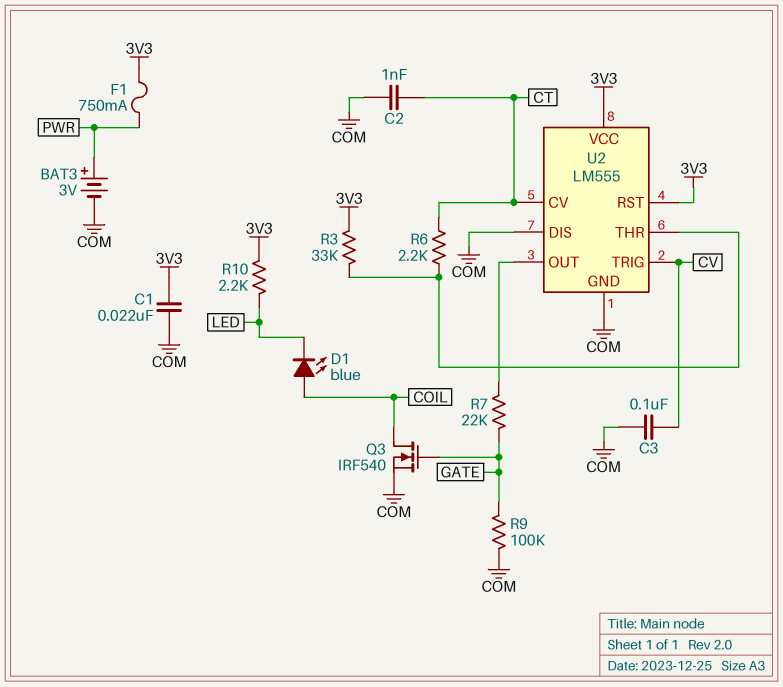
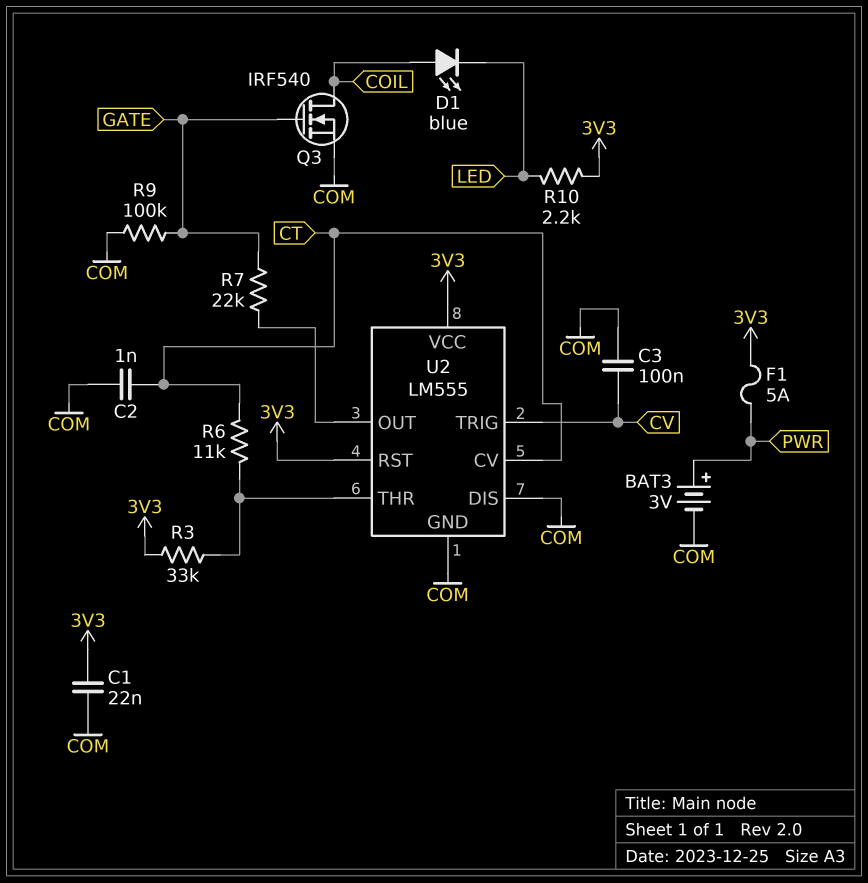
F1: 750mA (3V3, PWR) -> 5A (3V3, PWR)
R6: 2.2k (CT, U2/THR) -> 11k (CT, U2/THR)

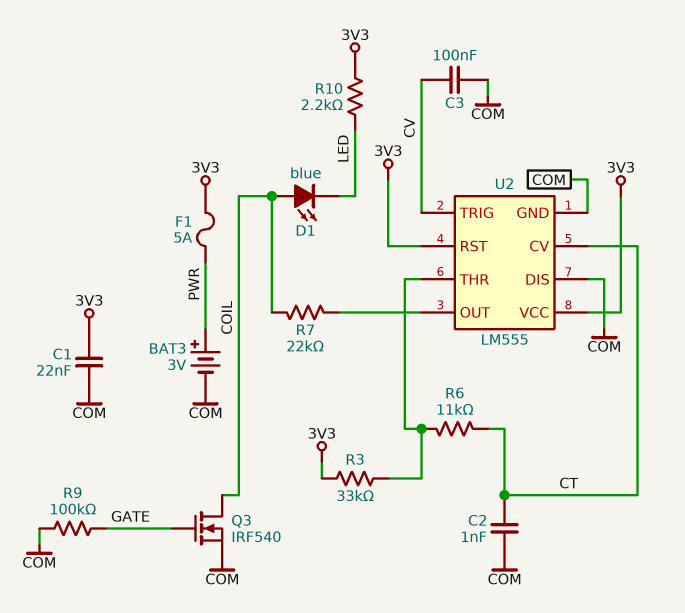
R7: 22k (GATE, U2/OUT) -> 22k (COIL, U2/OUT)

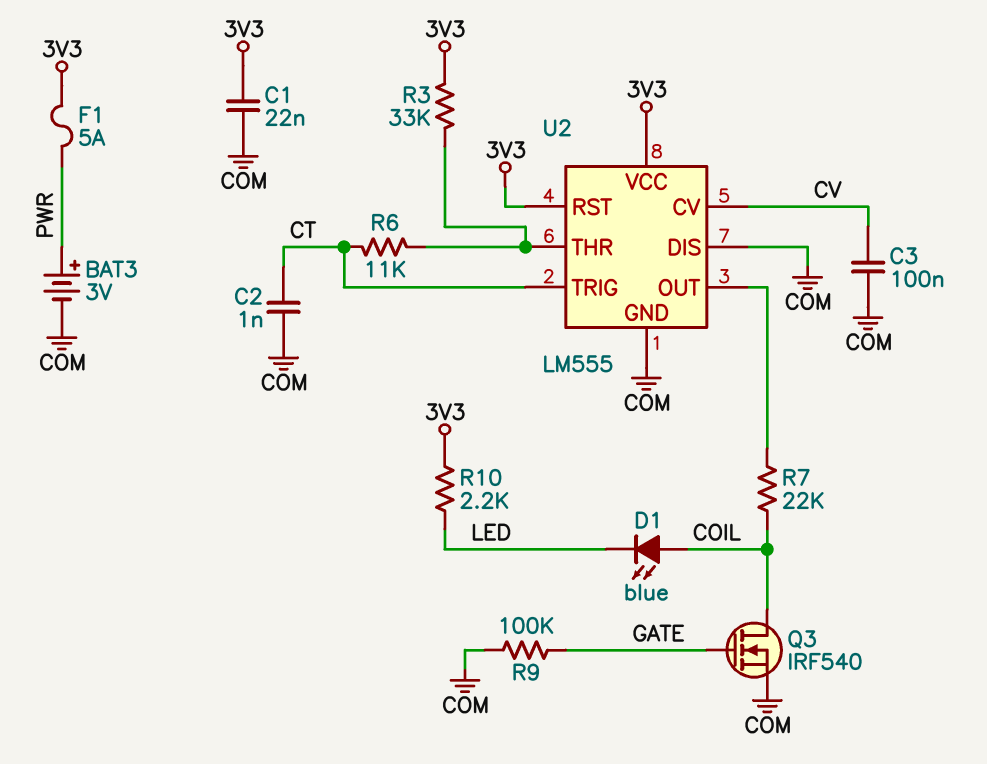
U2 pin CV: CT -> CV
U2 pin TRIG: CV -> CT

